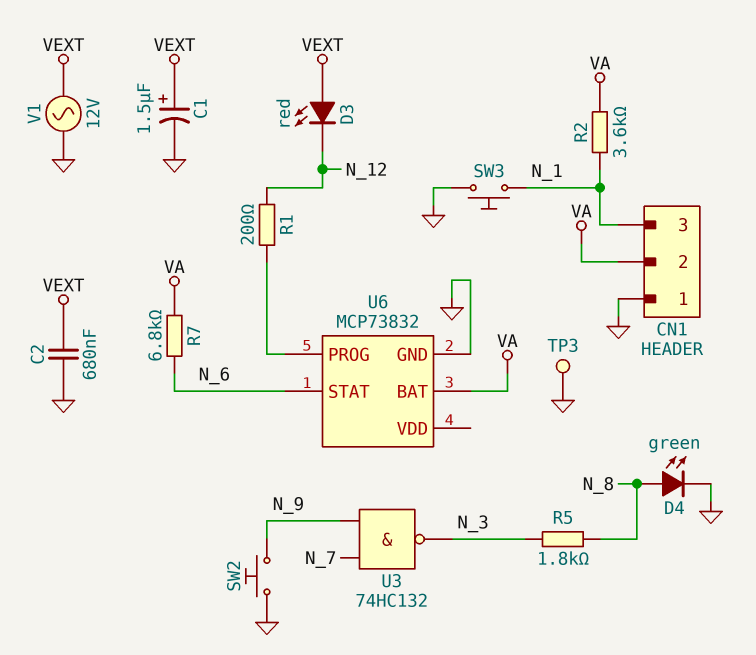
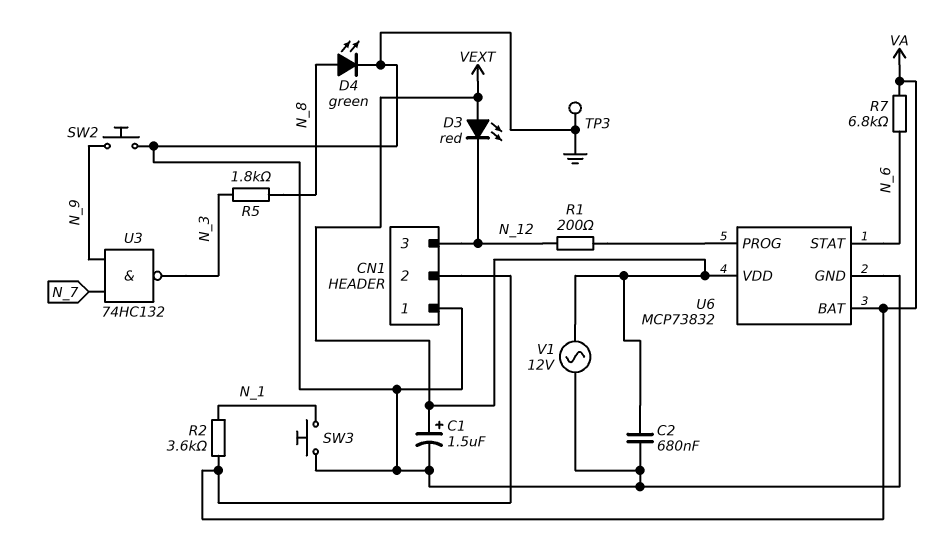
CN1 pin 3: N_1 -> N_12
U6 pin VDD: none -> VEXT

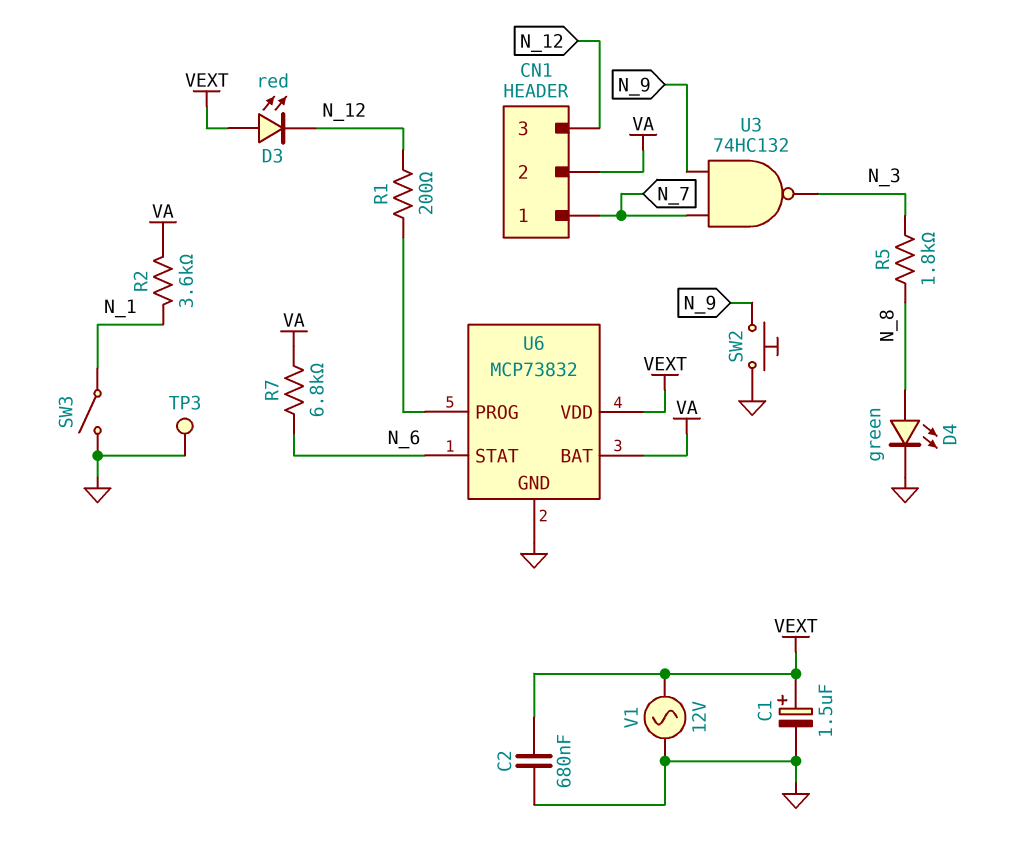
CN1 pin 1: GND -> N_7
SW3: button (GND, N_1) -> switch (GND, N_1)

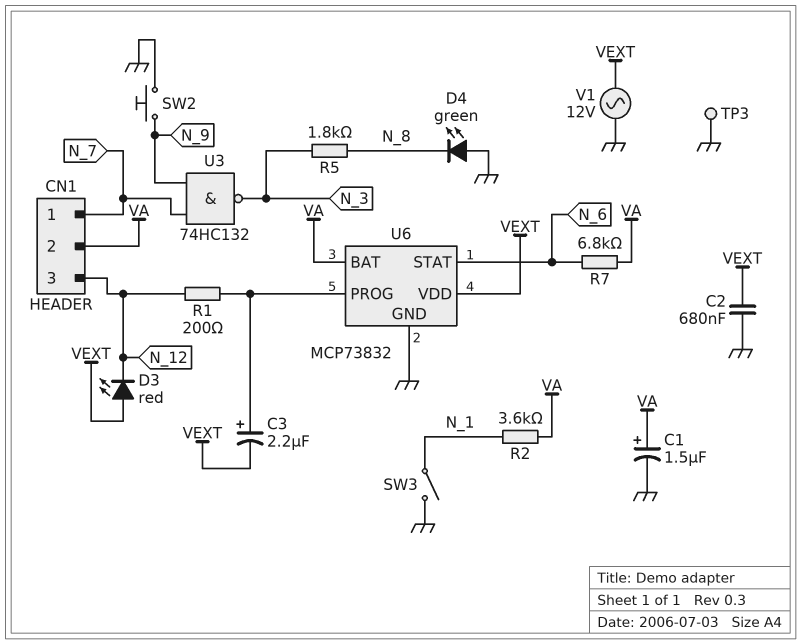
C1: 1.5uF (plus VEXT, minus GND) -> 1.5uF (plus VA, minus GND)
C3: none -> 2.2uF (plus U6/PROG, minus VEXT)
D4: LED green (A N_8, K GND) -> LED green (A GND, K N_8)

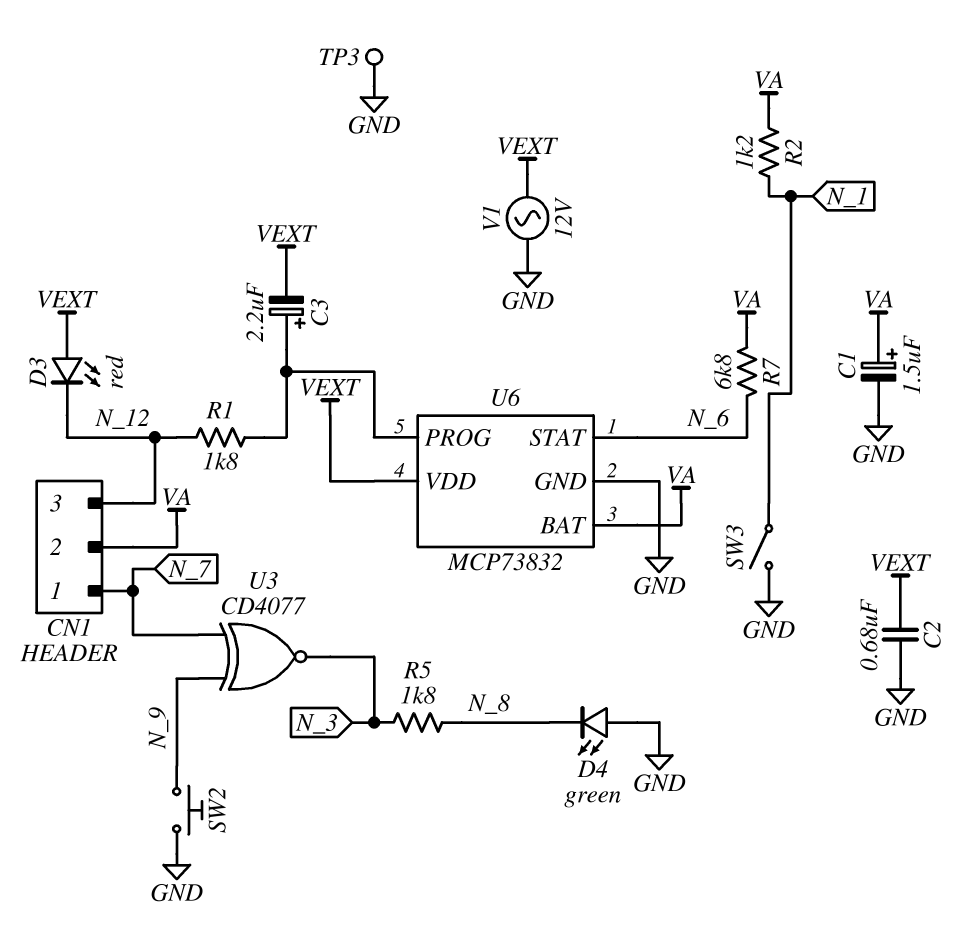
R1: 200 (N_12, U6/PROG) -> 1.8k (N_12, U6/PROG)
R2: 3.6k (N_1, VA) -> 1.2k (N_1, VA)
U3: NAND 74HC132 (in N_7, in N_9, out N_3) -> XNOR CD4077 (in N_7, in N_9, out N_3)

